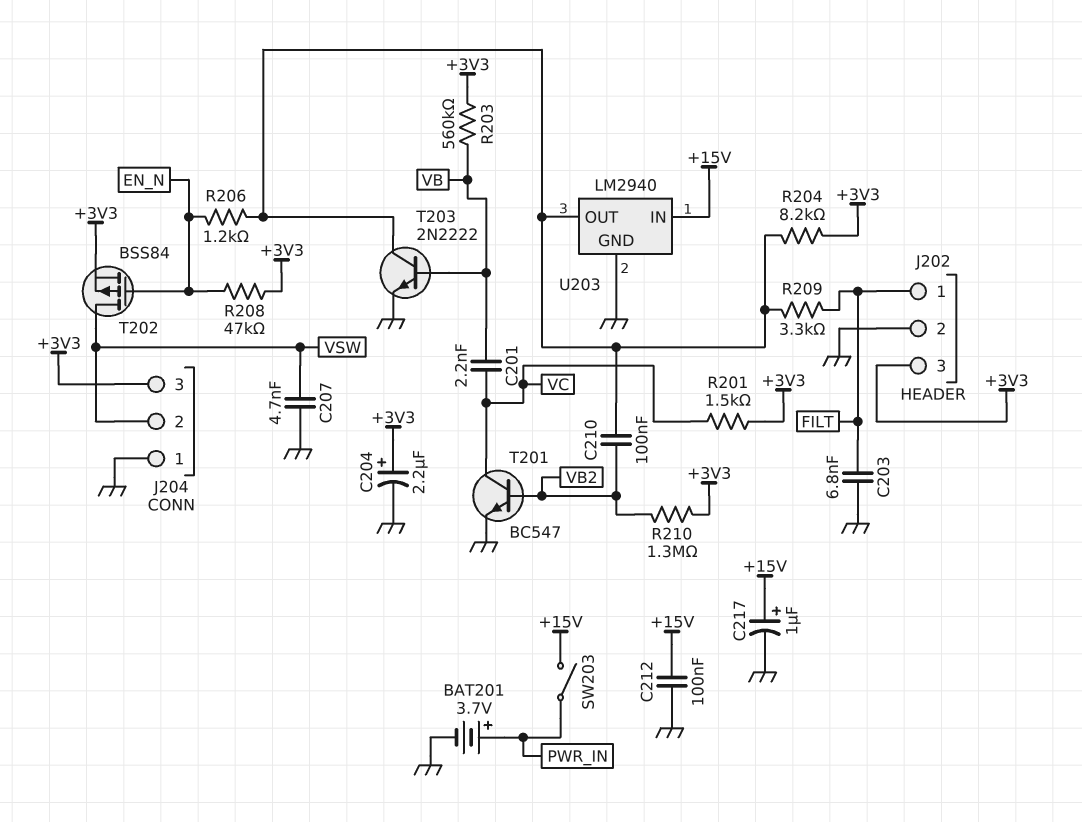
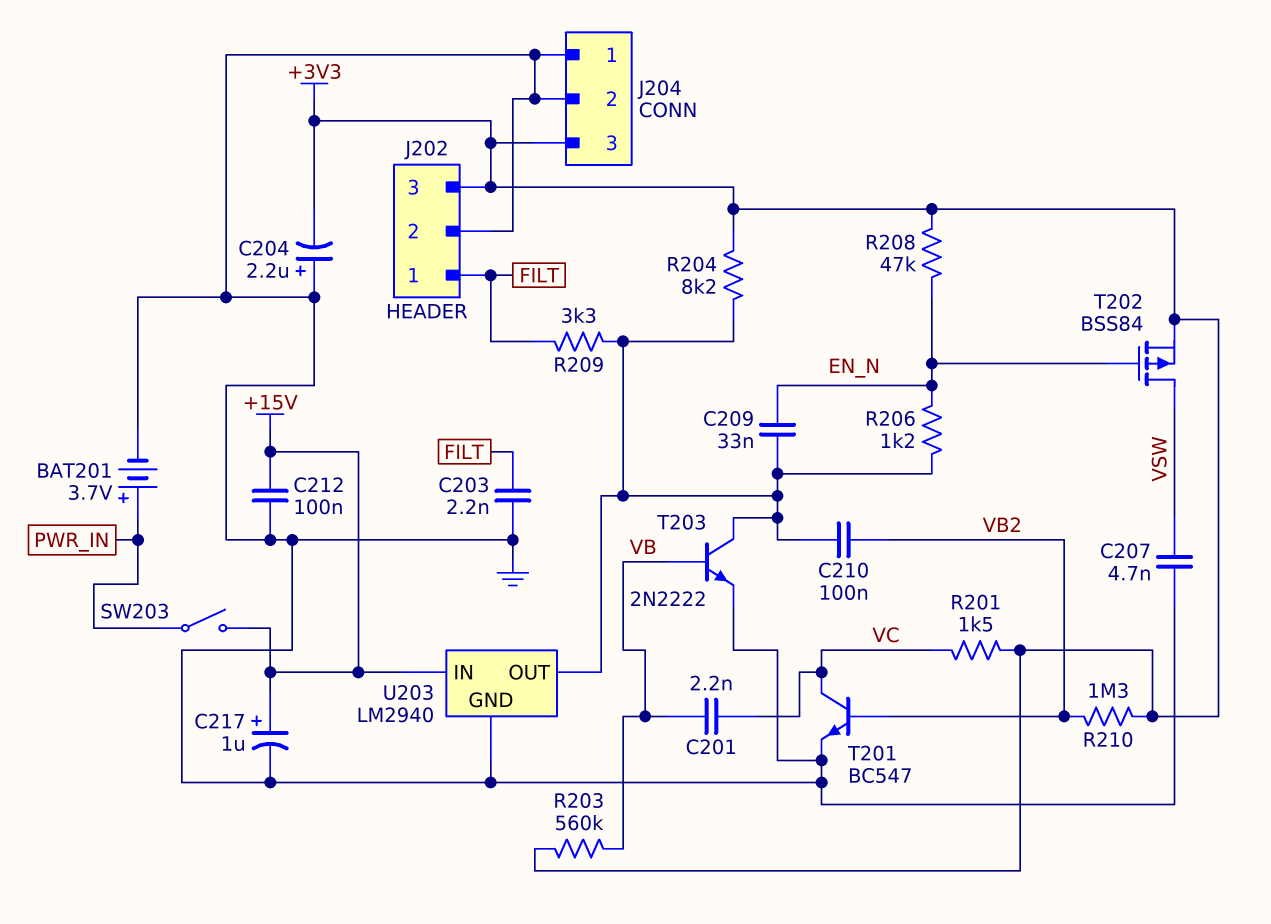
C203: 6.8nF (FILT, GND) -> 2.2nF (FILT, GND)
C204: 2.2uF (plus +3V3, minus GND) -> 2.2uF (plus GND, minus +3V3)
C209: none -> 33nF (EN_N, U203/OUT)
J204 pin 2: VSW -> GND

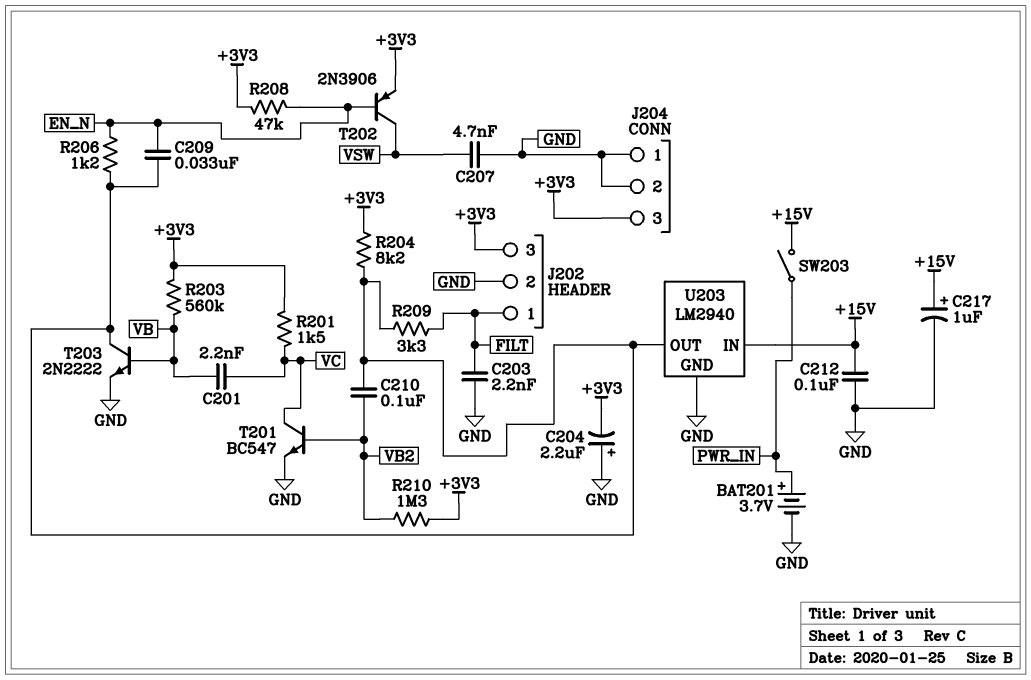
T202: PMOS BSS84 (G EN_N, D VSW, S +3V3) -> PNP 2N3906 (B EN_N, C VSW, E +3V3)

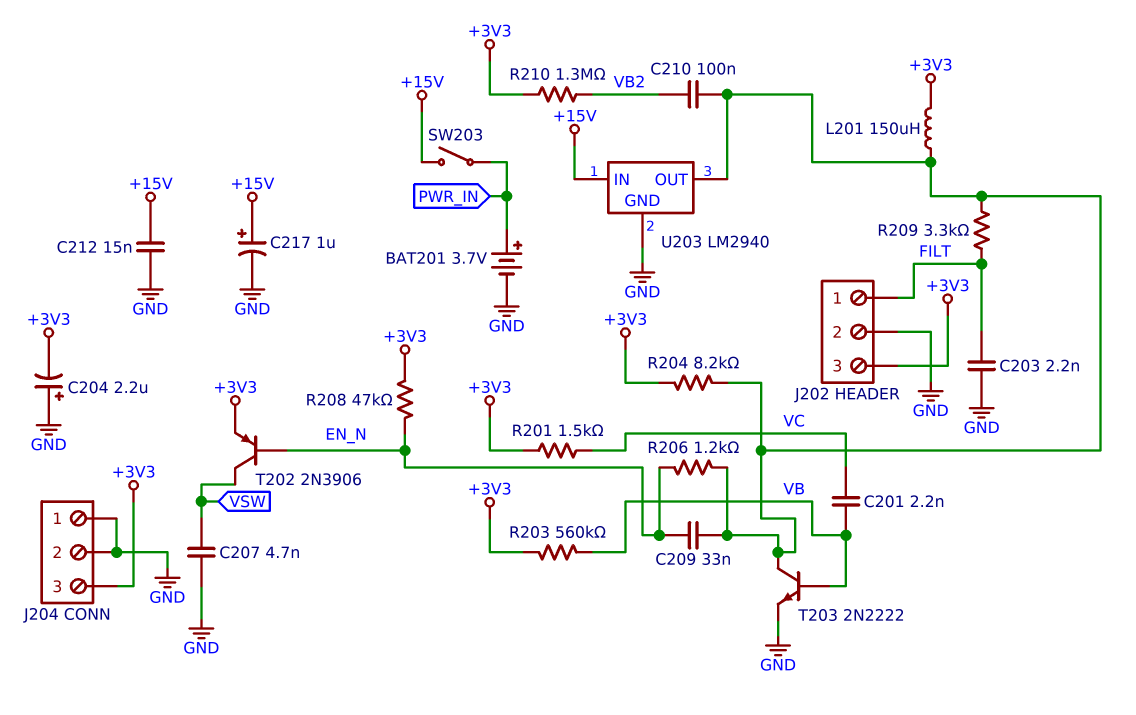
C212: 100nF (+15V, GND) -> 15nF (+15V, GND)
L201: none -> 150uH (+3V3, U203/OUT)
T201: NPN BC547 (B VB2, C VC, E GND) -> none

